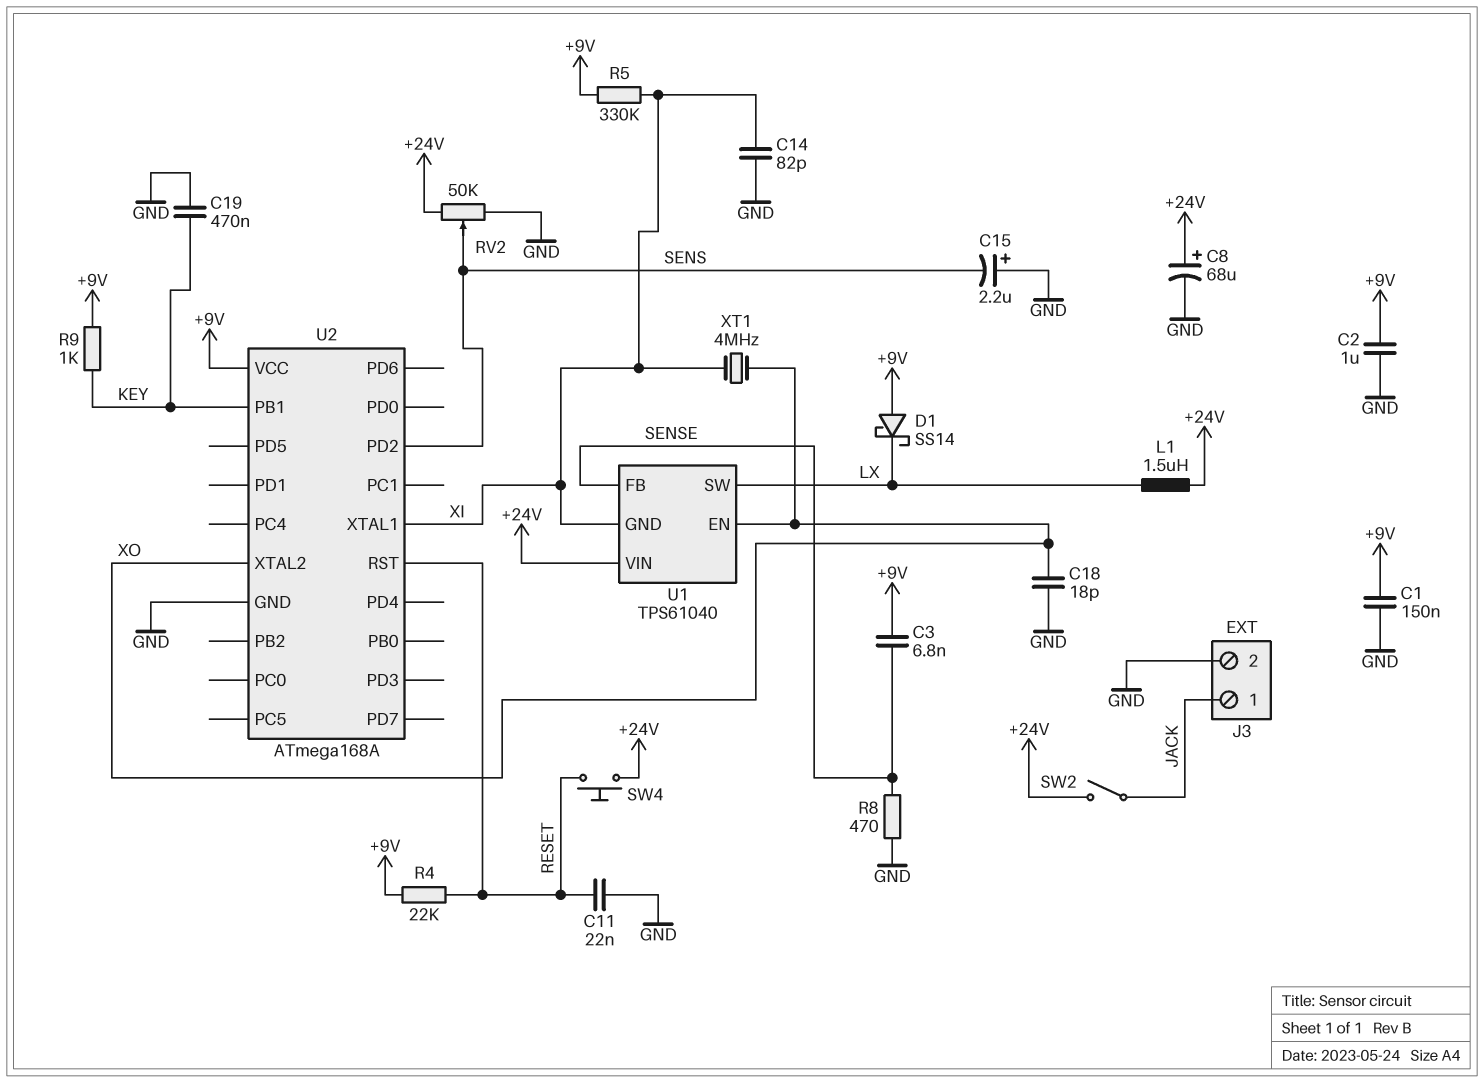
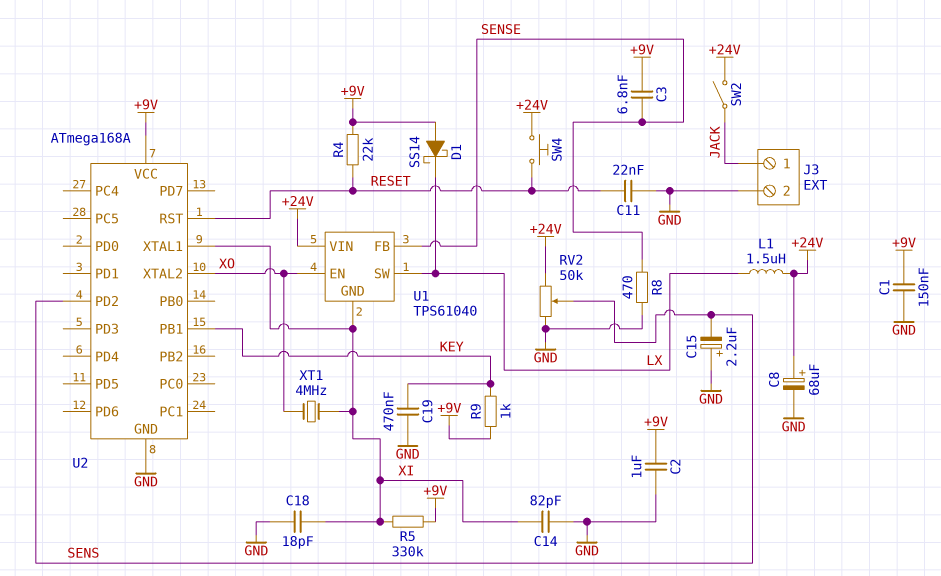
C18: 18pF (GND, XO) -> 18pF (GND, XI)

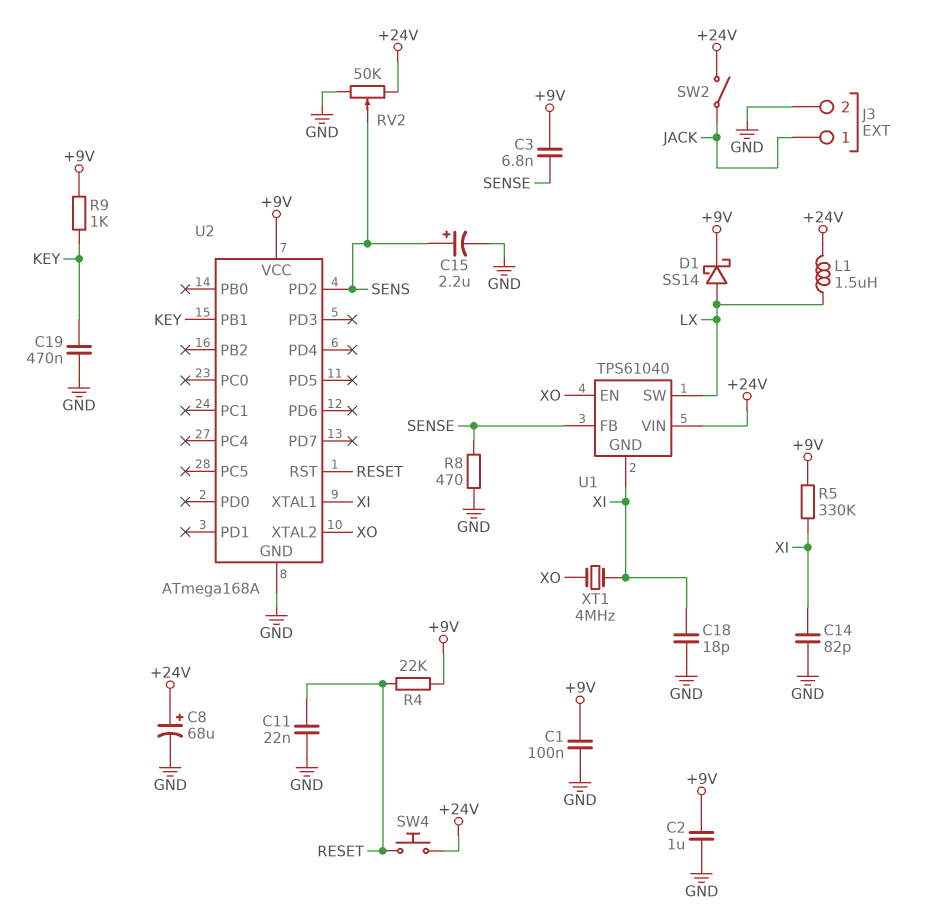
C1: 150nF (+9V, GND) -> 100nF (+9V, GND)
C15: 2.2uF (plus GND, minus SENS) -> 2.2uF (plus SENS, minus GND)
D1: schottky SS14 (A +9V, K LX) -> schottky SS14 (A LX, K +9V)

